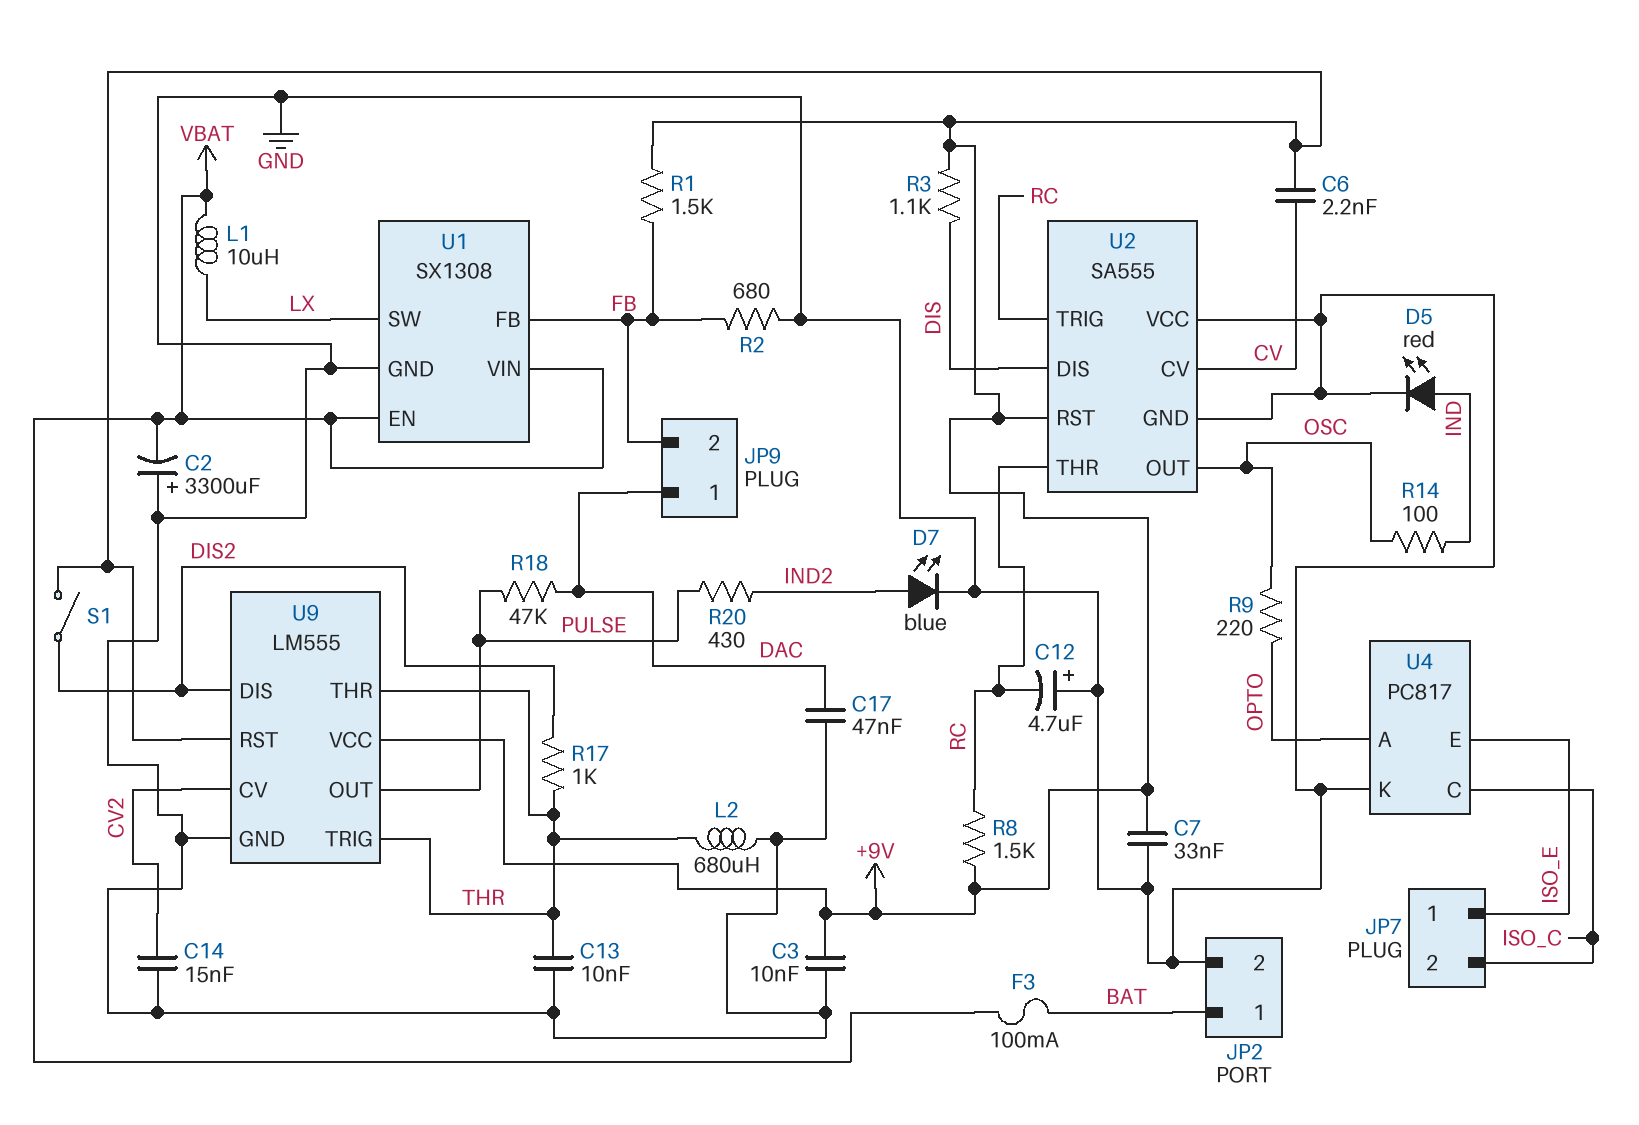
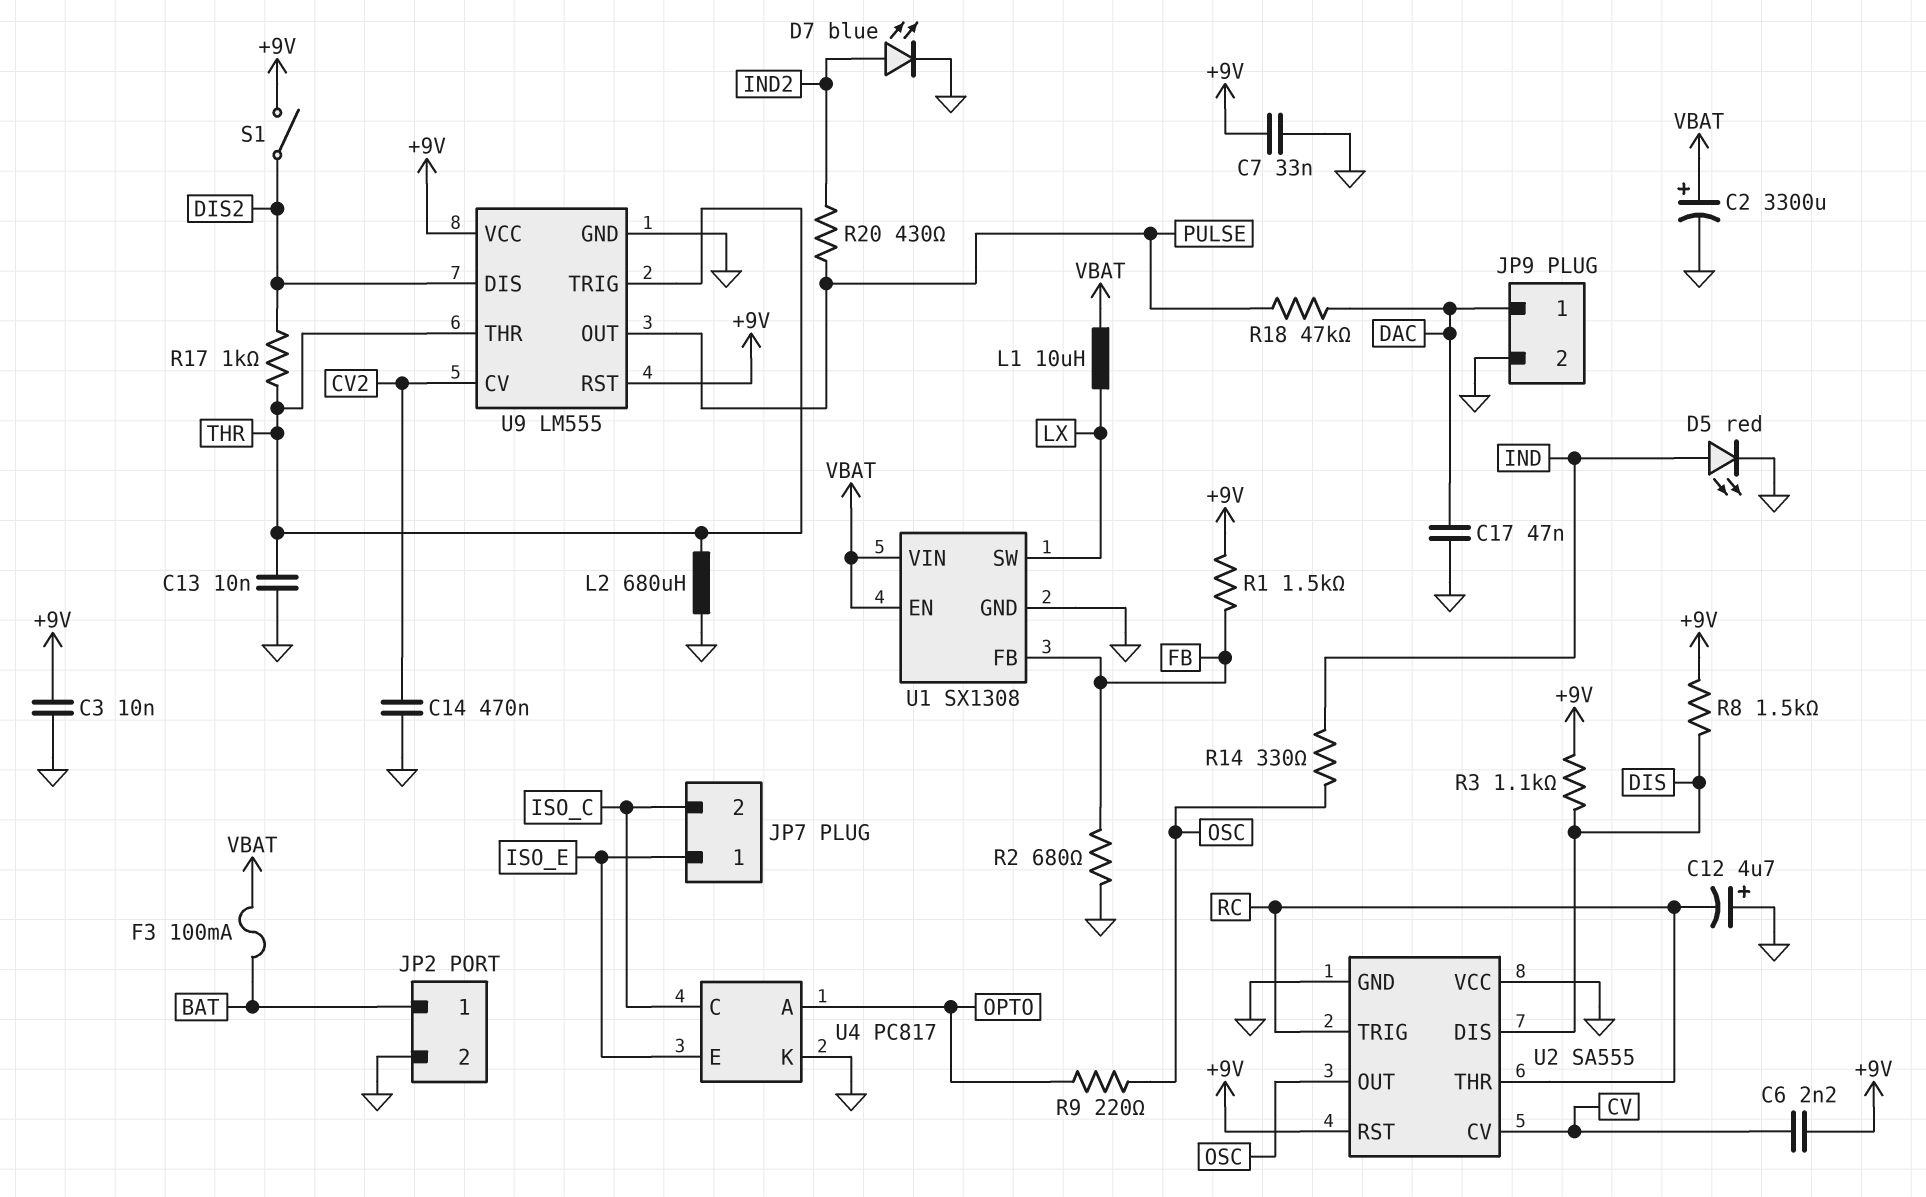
C2: 3300uF (plus GND, minus VBAT) -> 3300uF (plus VBAT, minus GND)
C14: 15nF (CV2, GND) -> 470nF (CV2, GND)
JP9 pin 2: FB -> GND
R8: 1.5k (+9V, RC) -> 1.5k (+9V, DIS)
R14: 100 (IND, OSC) -> 330 (IND, OSC)

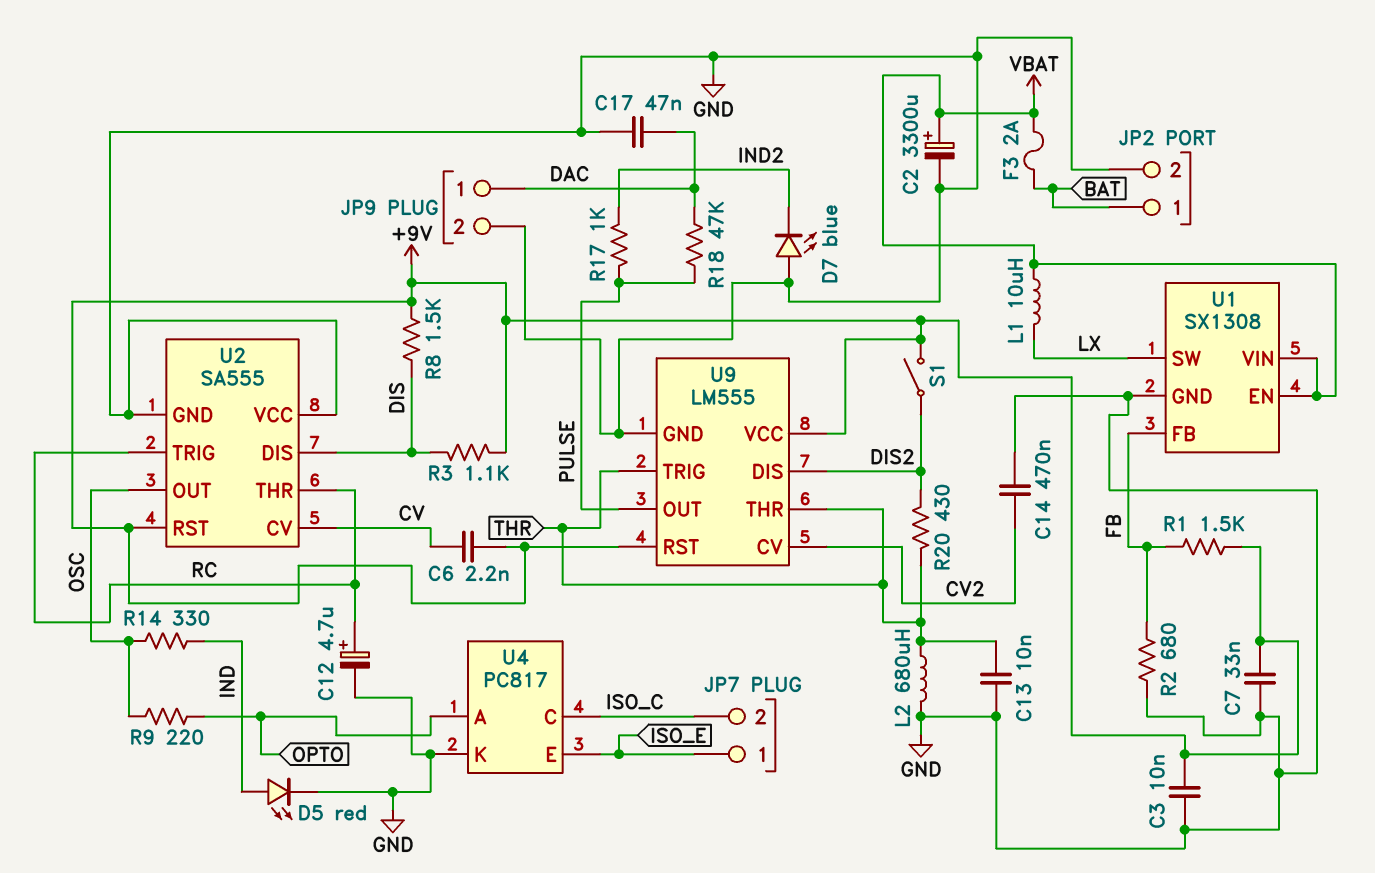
C12: 4.7uF (plus GND, minus RC) -> 4.7uF (plus RC, minus GND)
D7: LED blue (A IND2, K GND) -> LED blue (A GND, K IND2)
F3: 100mA (BAT, VBAT) -> 2A (BAT, VBAT)
R17: 1k (DIS2, THR) -> 1k (IND2, PULSE)
R20: 430 (IND2, PULSE) -> 430 (DIS2, THR)

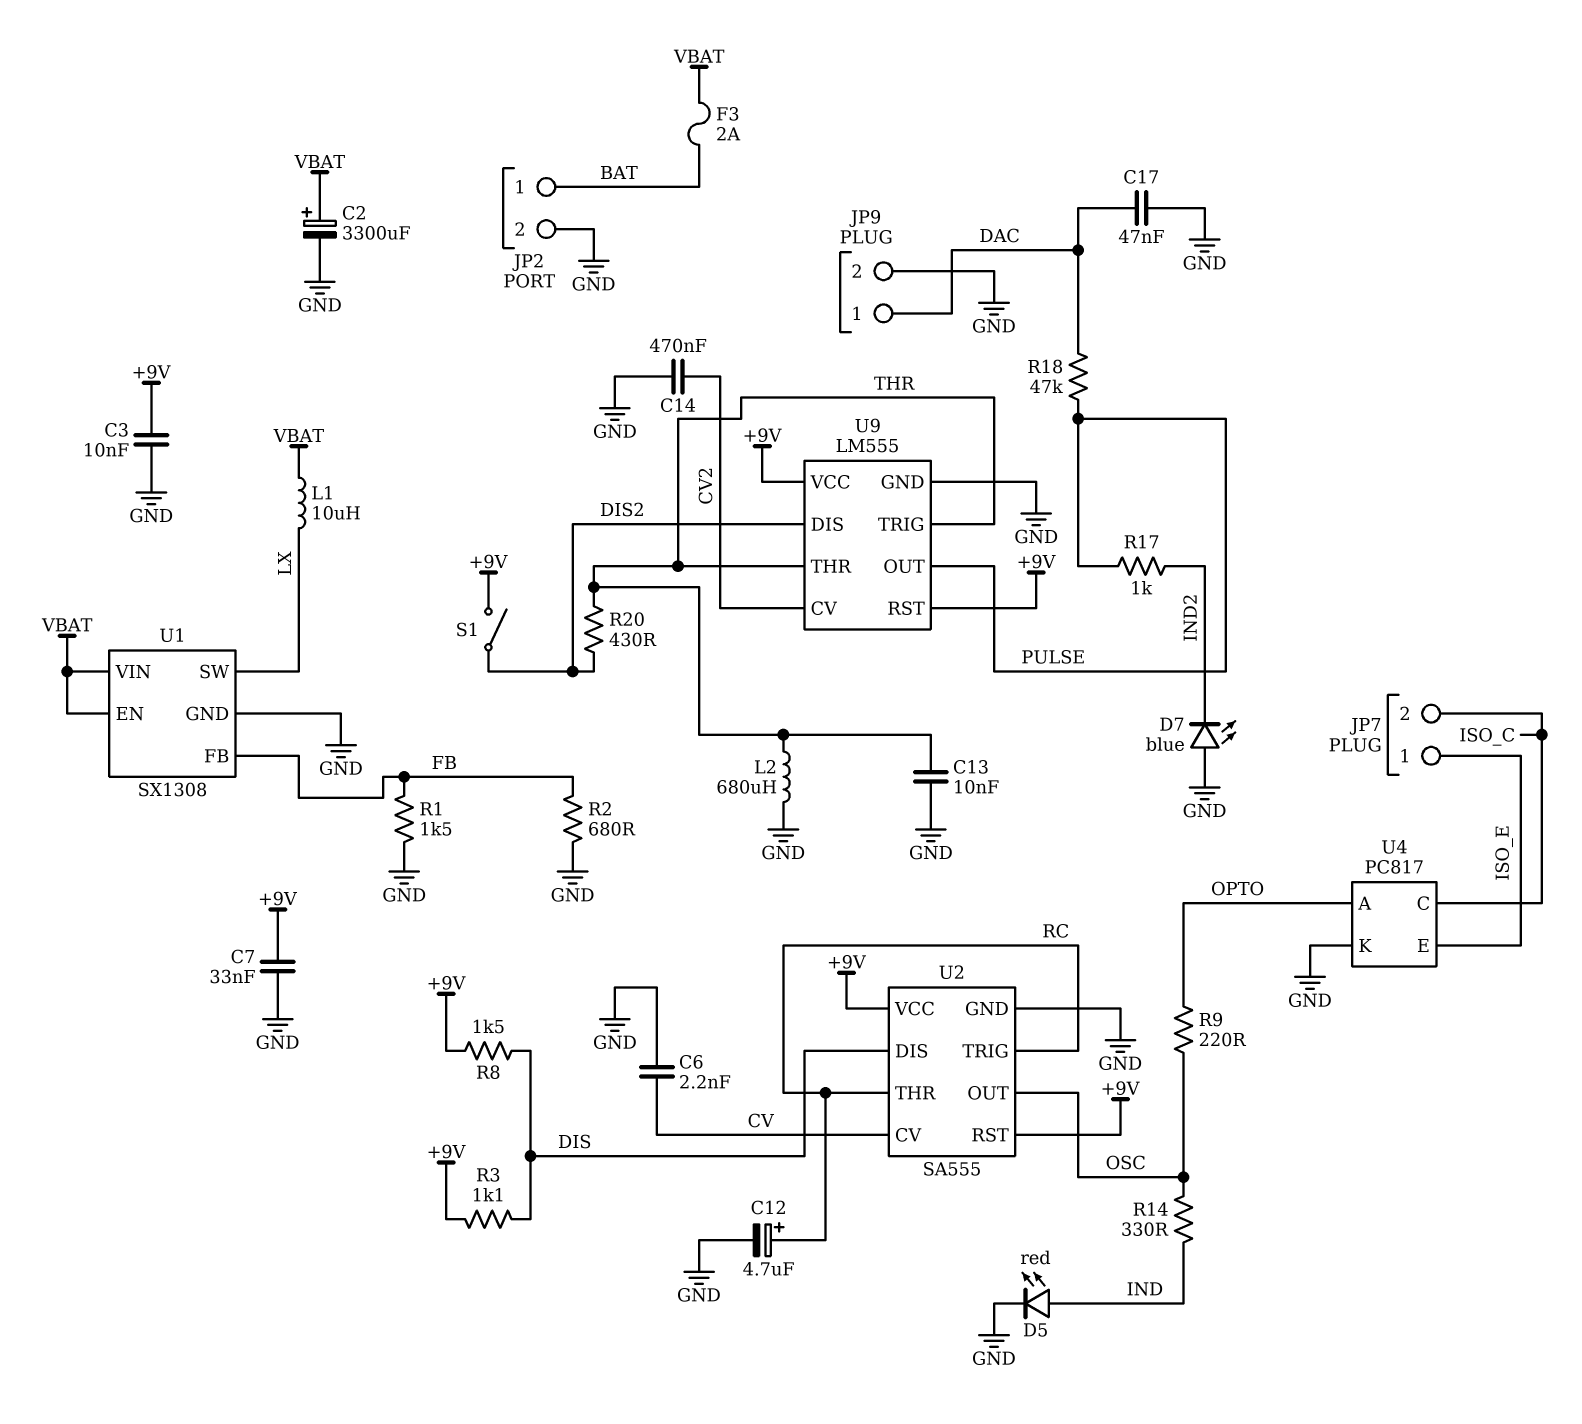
C6: 2.2nF (+9V, CV) -> 2.2nF (CV, GND)
R1: 1.5k (+9V, FB) -> 1.5k (FB, GND)
U2 pin VCC: GND -> +9V

